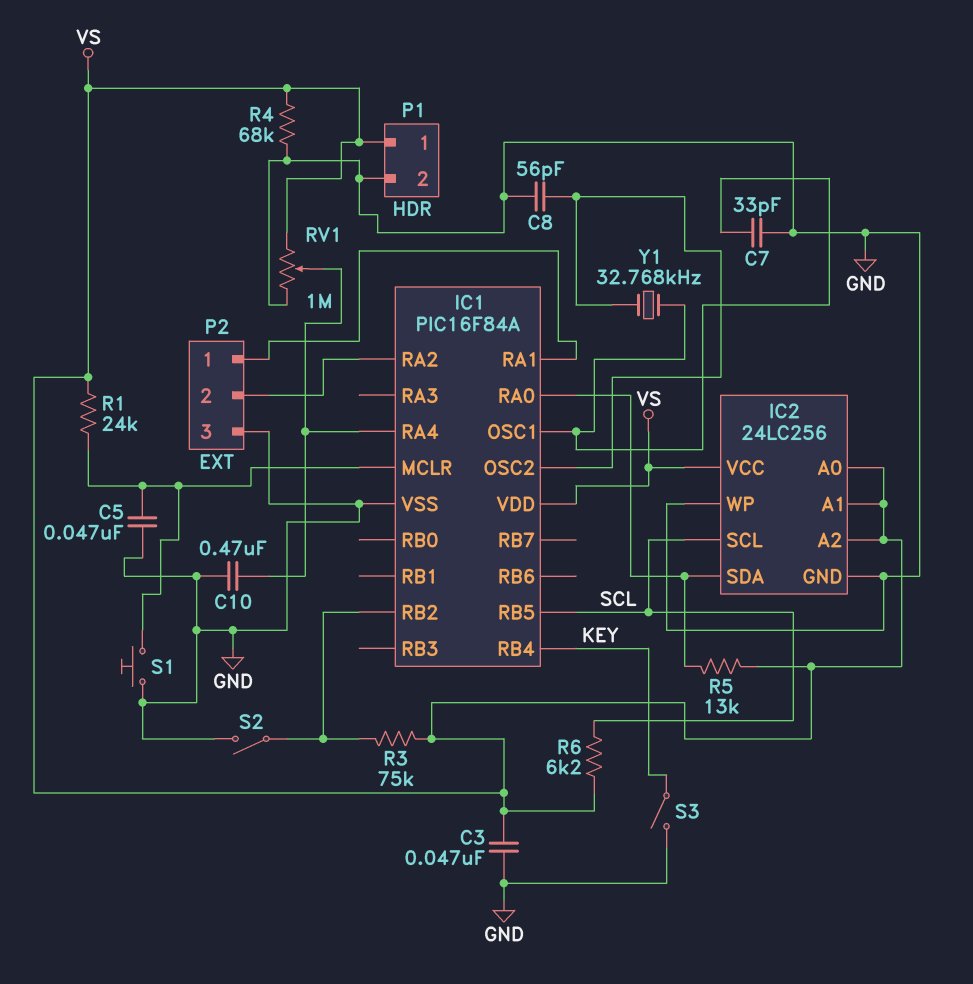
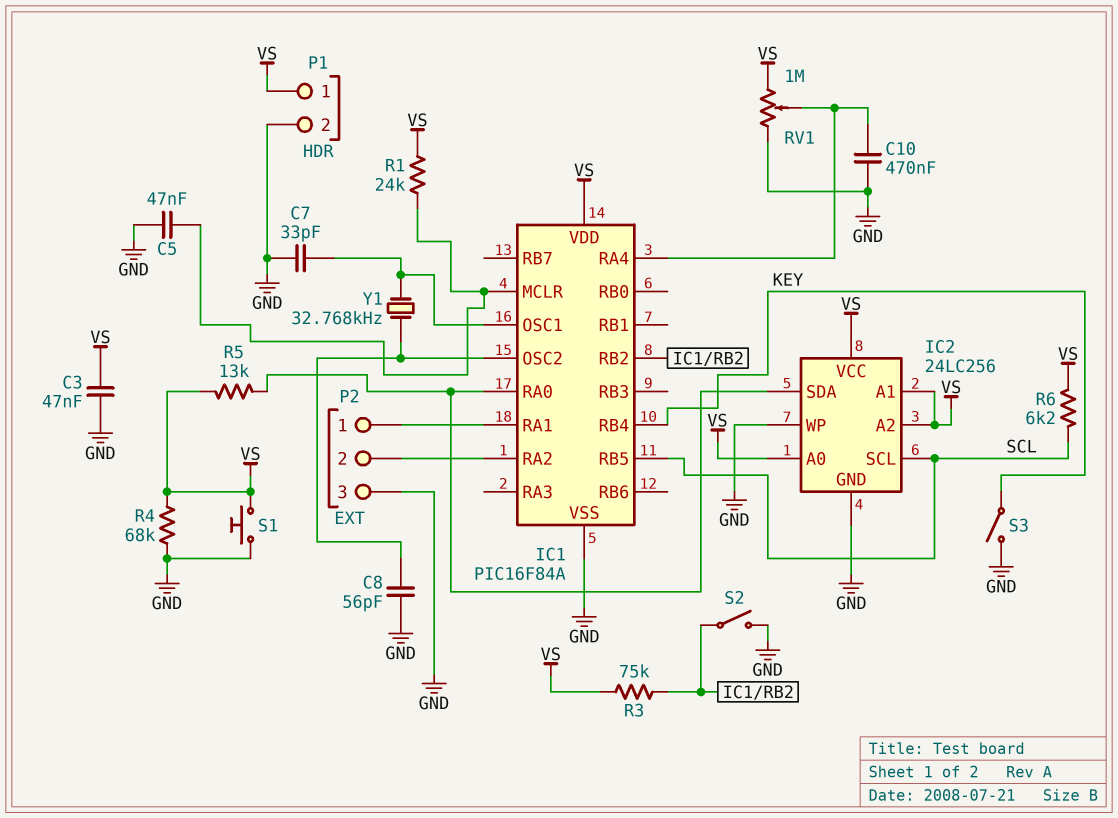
S1: button (GND, IC1/MCLR) -> button (GND, VS)

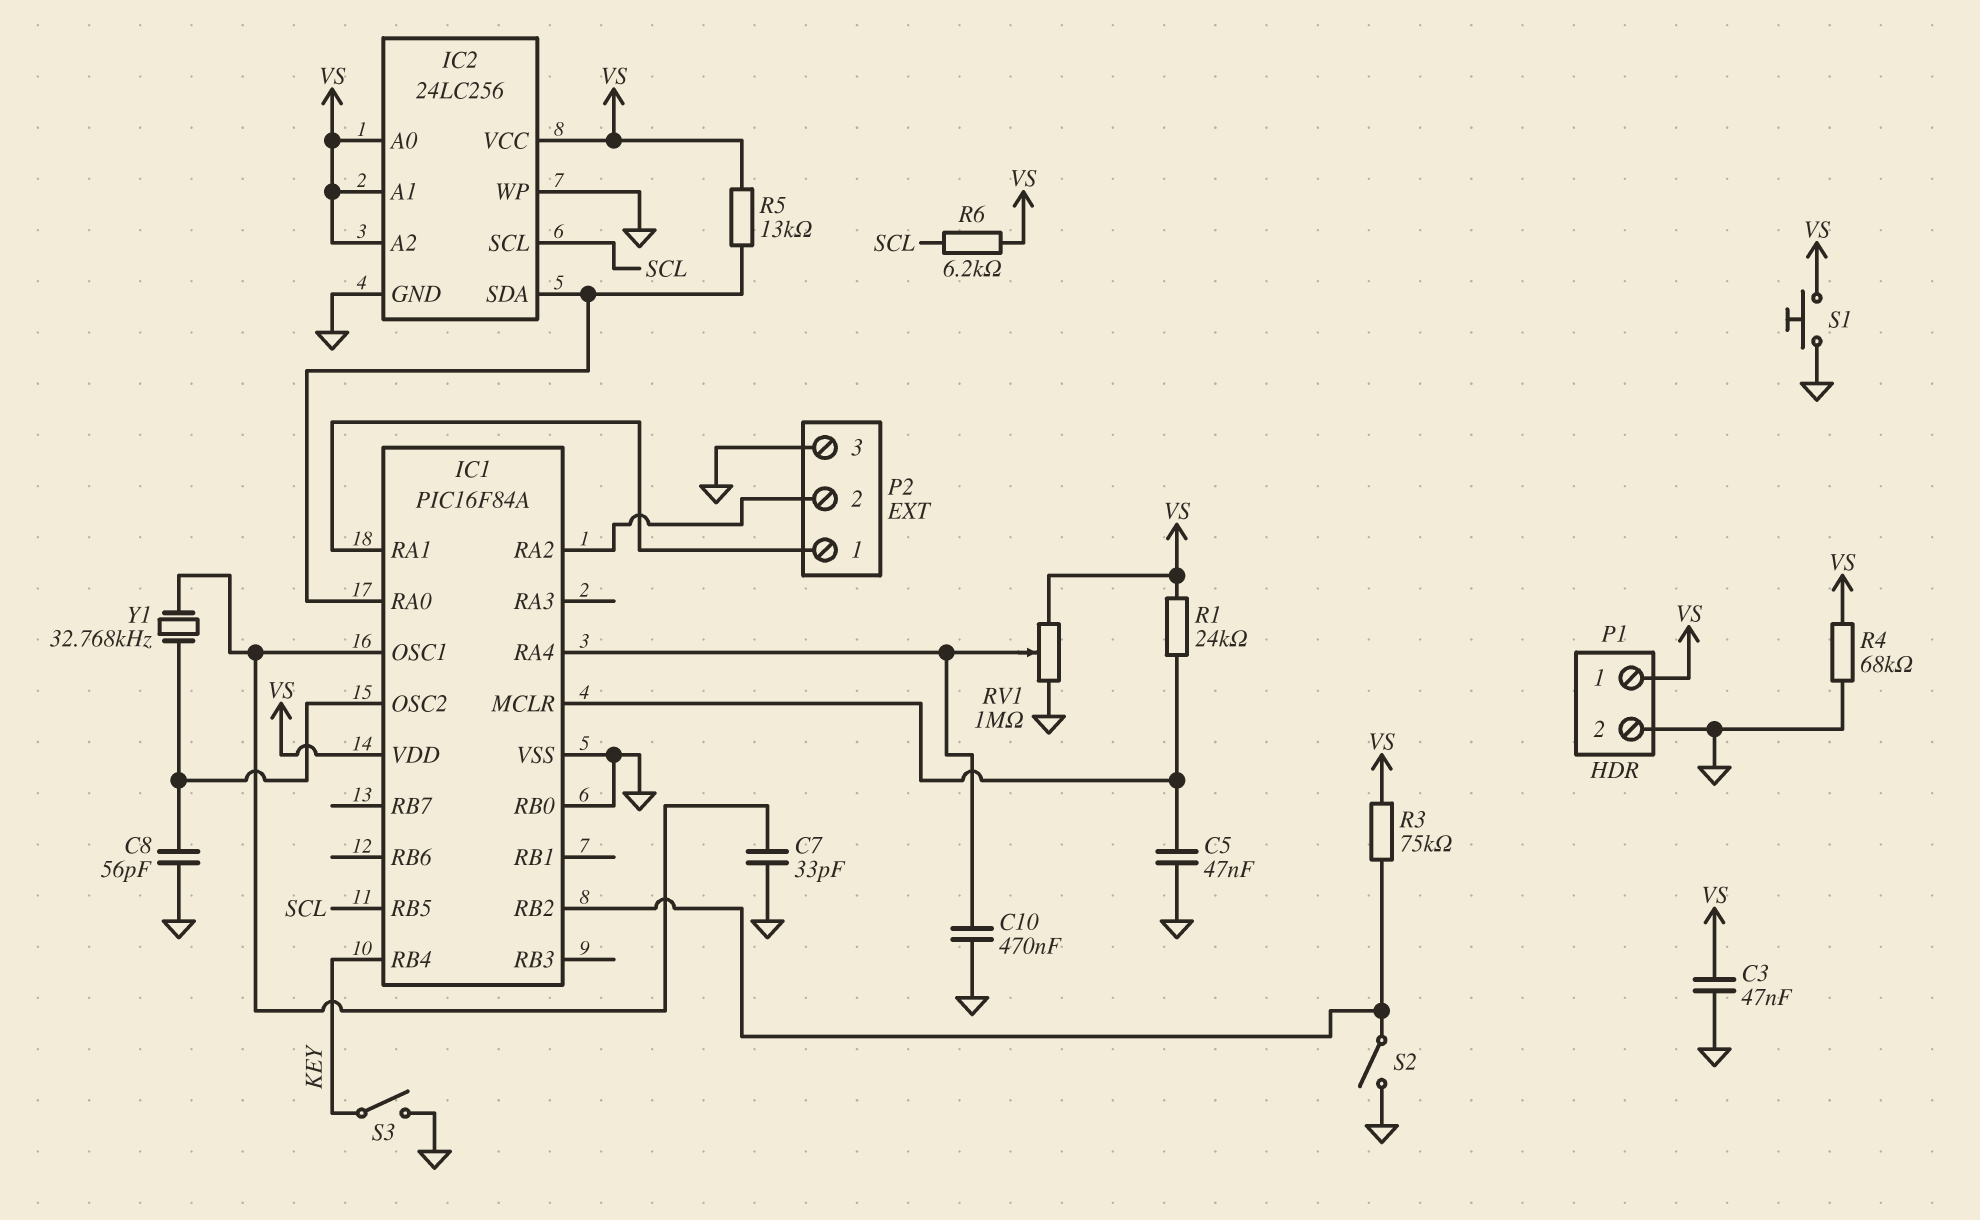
IC1 pin RB0: none -> GND

